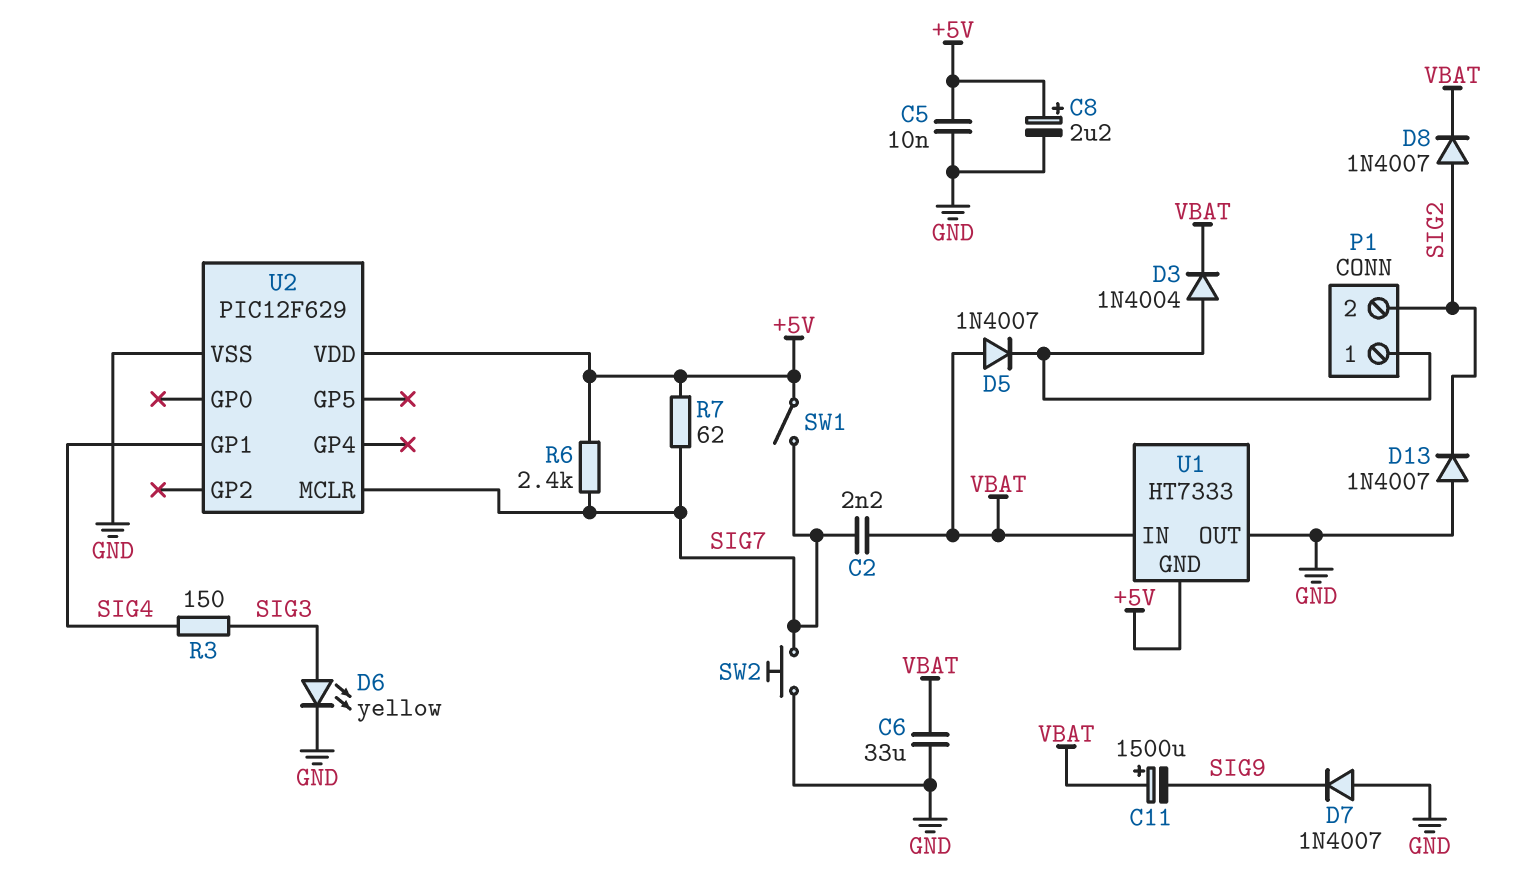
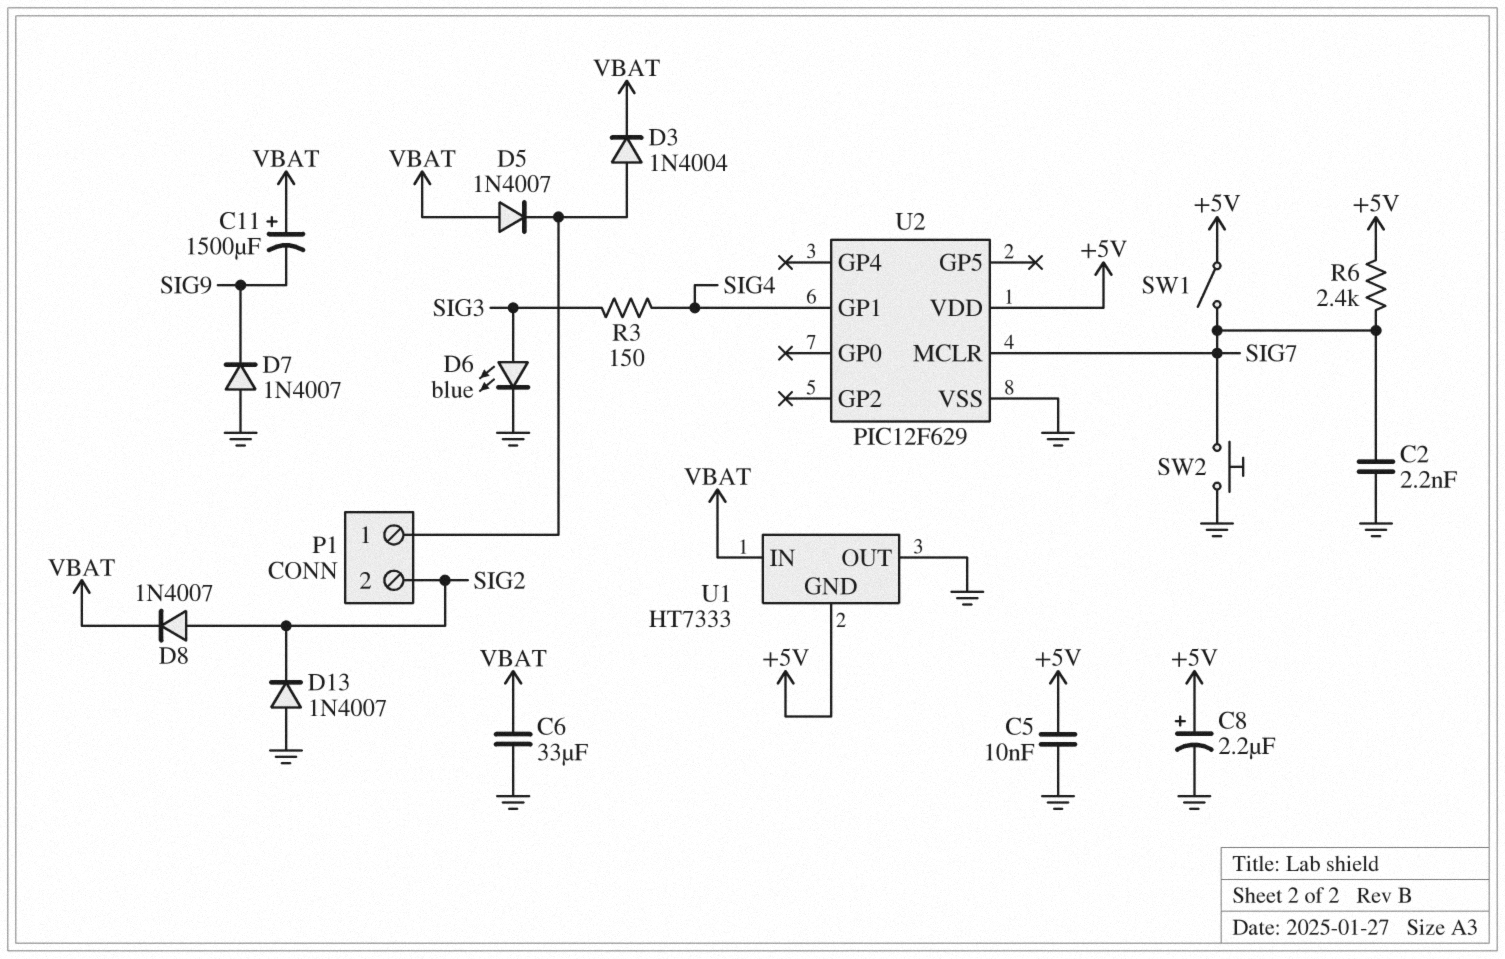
C2: 2.2nF (SIG7, VBAT) -> 2.2nF (GND, SIG7)
D6: LED yellow (A SIG3, K GND) -> LED blue (A SIG3, K GND)
R7: 62 (+5V, SIG7) -> none

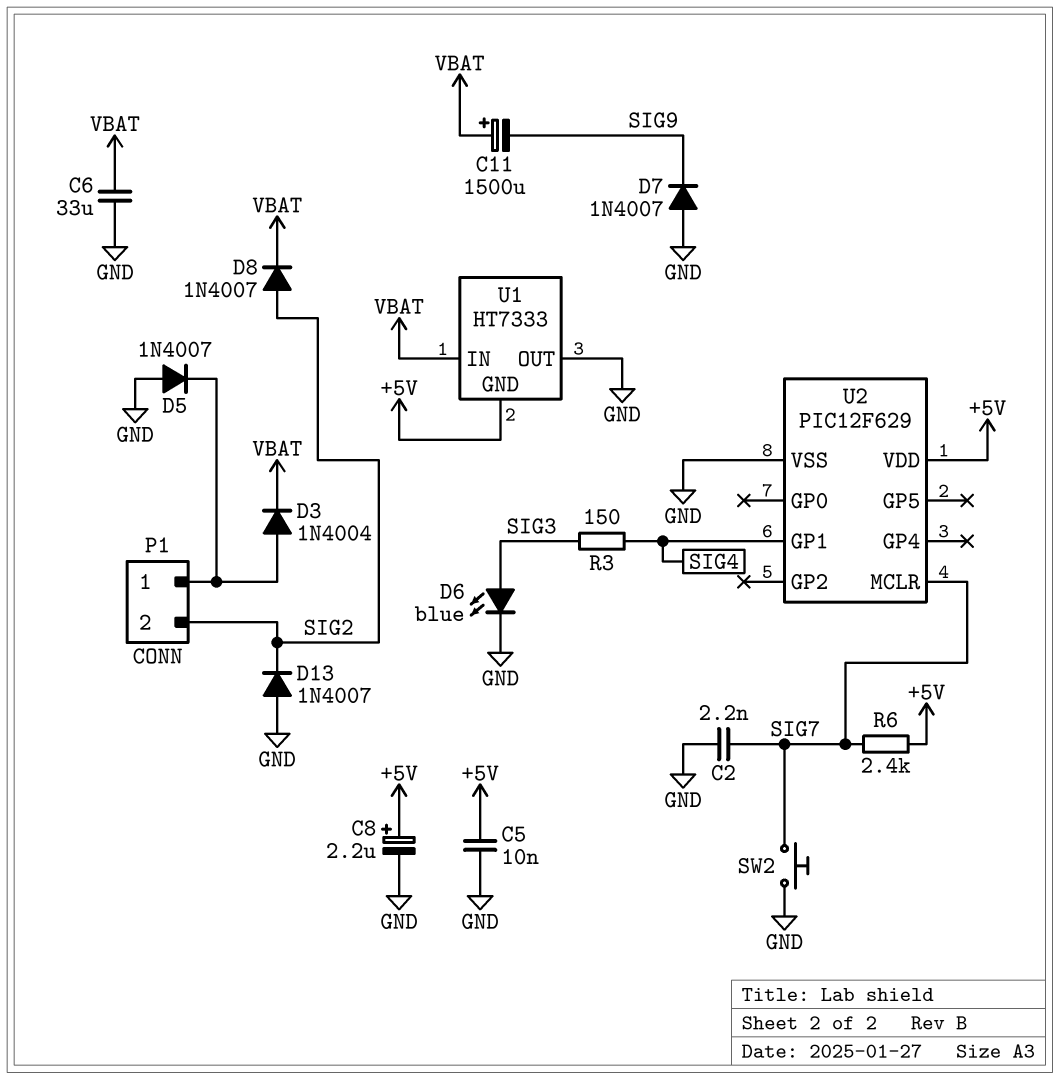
D5: diode 1N4007 (A VBAT, K P1/1) -> diode 1N4007 (A GND, K P1/1)
SW1: switch (+5V, SIG7) -> none

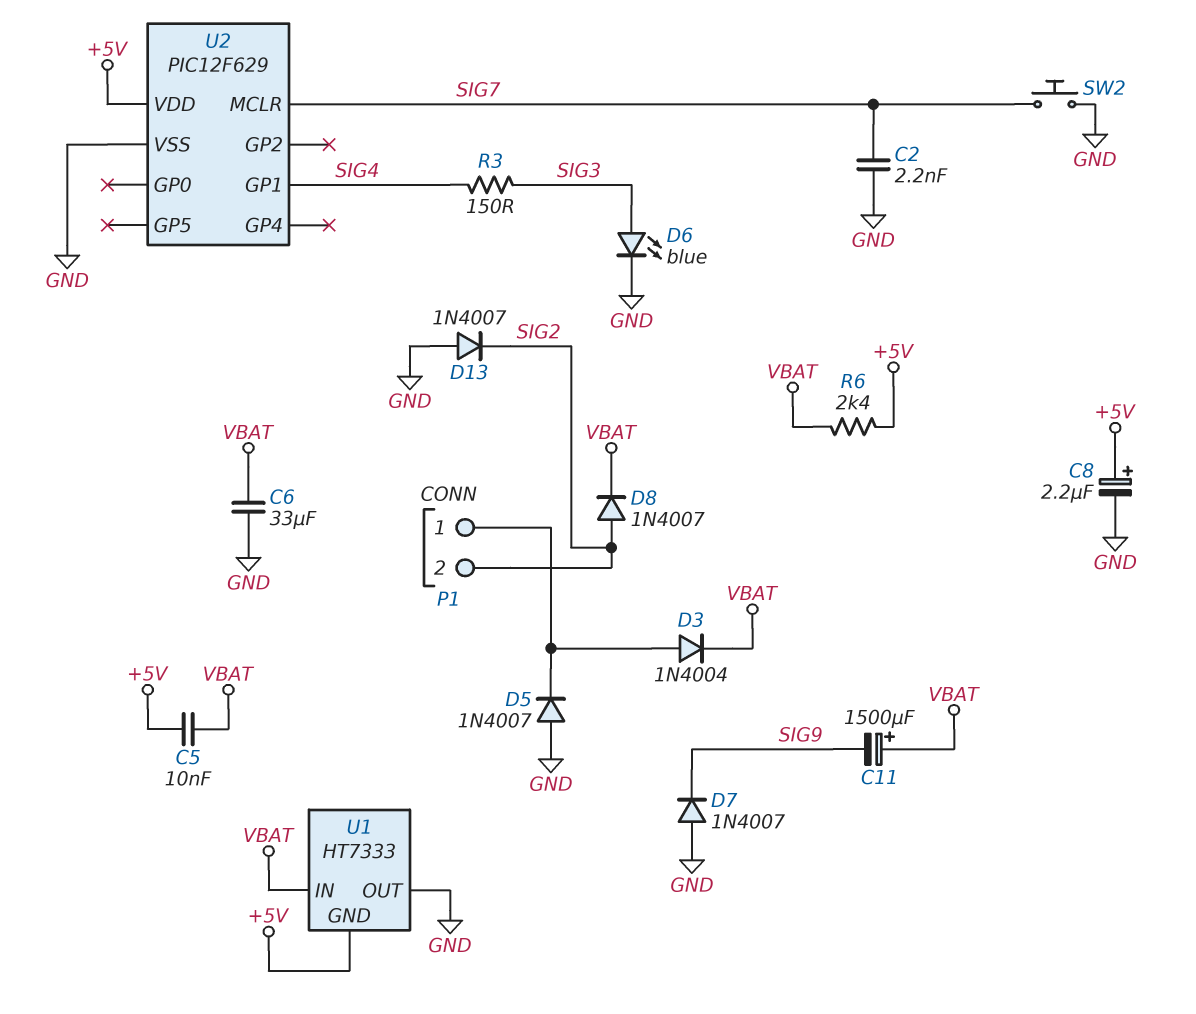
C5: 10nF (+5V, GND) -> 10nF (+5V, VBAT)
R6: 2.4k (+5V, SIG7) -> 2.4k (+5V, VBAT)

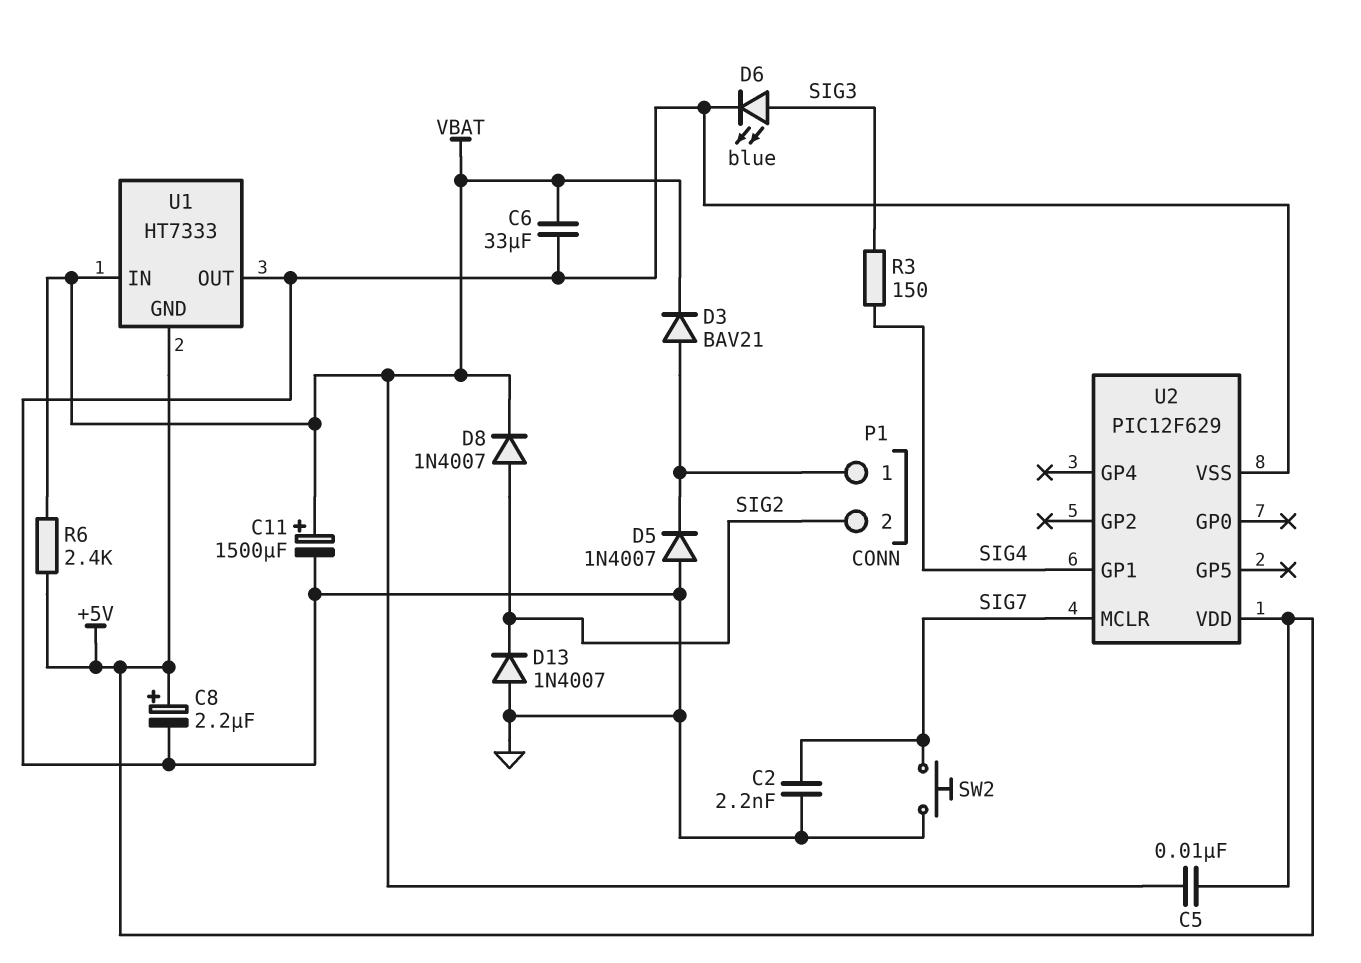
C11: 1500uF (plus VBAT, minus SIG9) -> 1500uF (plus VBAT, minus GND)
D3: diode 1N4004 (A P1/1, K VBAT) -> diode BAV21 (A P1/1, K VBAT)
D7: diode 1N4007 (A GND, K SIG9) -> none

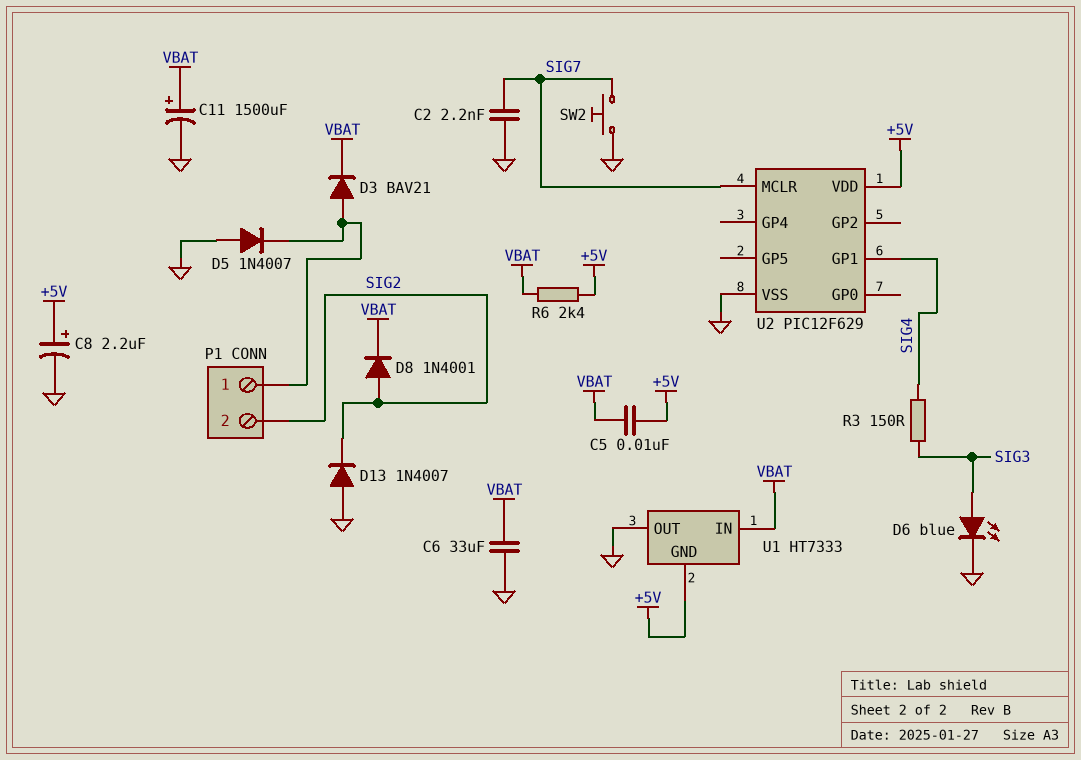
D8: diode 1N4007 (A SIG2, K VBAT) -> diode 1N4001 (A SIG2, K VBAT)

